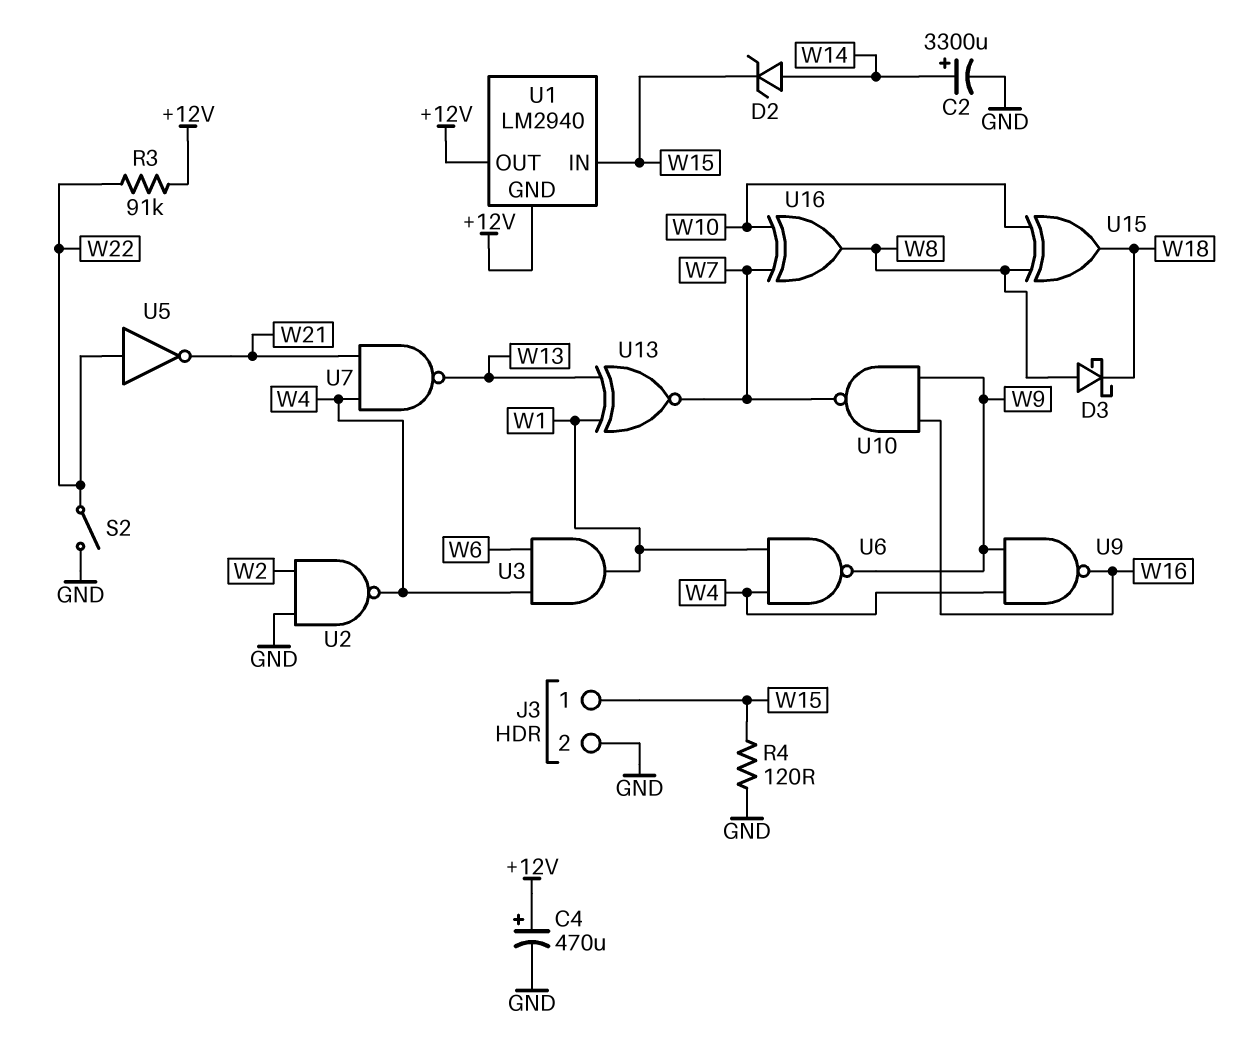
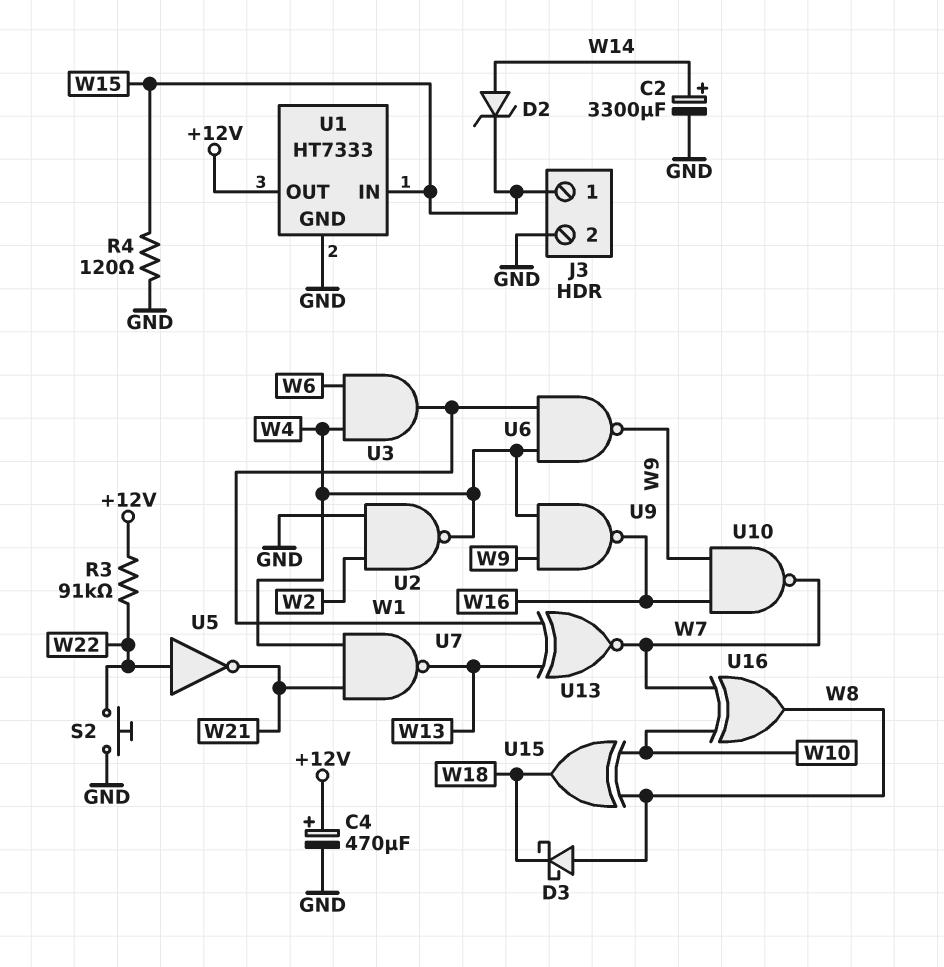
S2: switch (GND, W22) -> button (GND, W22)
U1: LM2940 -> HT7333
U1 pin GND: +12V -> GND

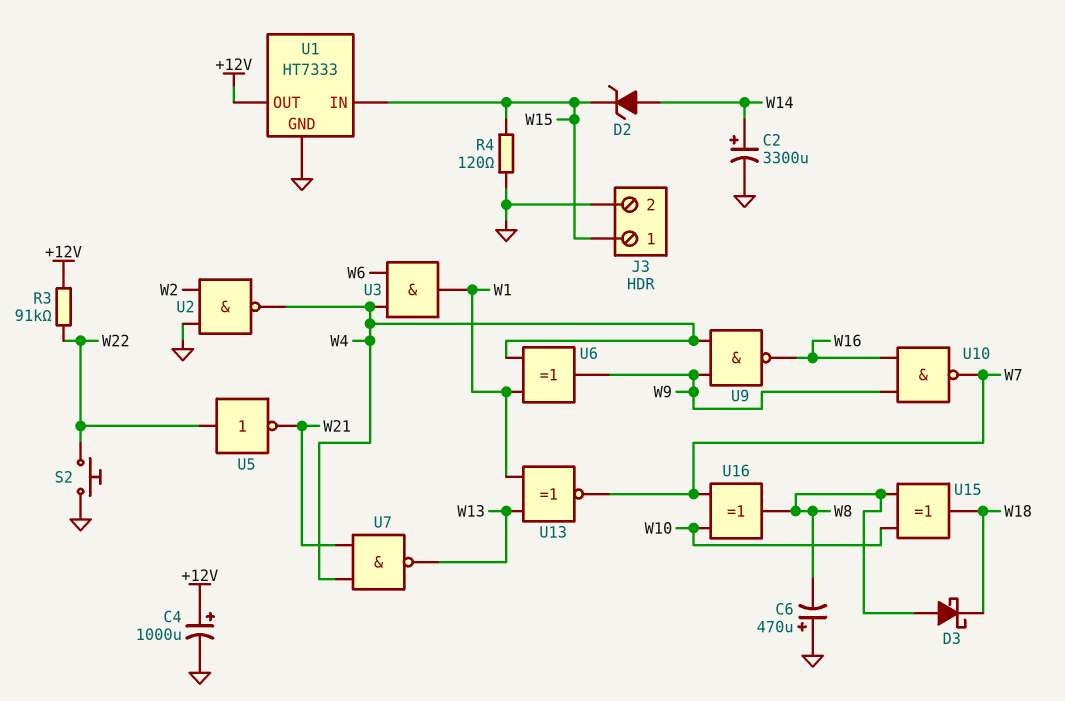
C4: 470uF (plus +12V, minus GND) -> 1000uF (plus +12V, minus GND)
C6: none -> 470uF (plus GND, minus W8)
U6: NAND (in W1, in W4, out W9) -> XOR (in W1, in W4, out W9)

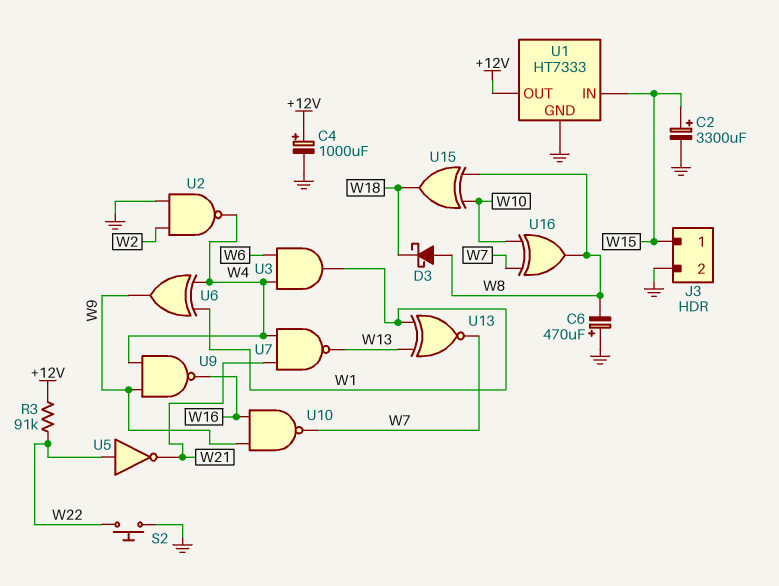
C2: 3300uF (plus W14, minus GND) -> 3300uF (plus W15, minus GND)
D2: zener (A W14, K W15) -> none
R4: 120 (GND, W15) -> none

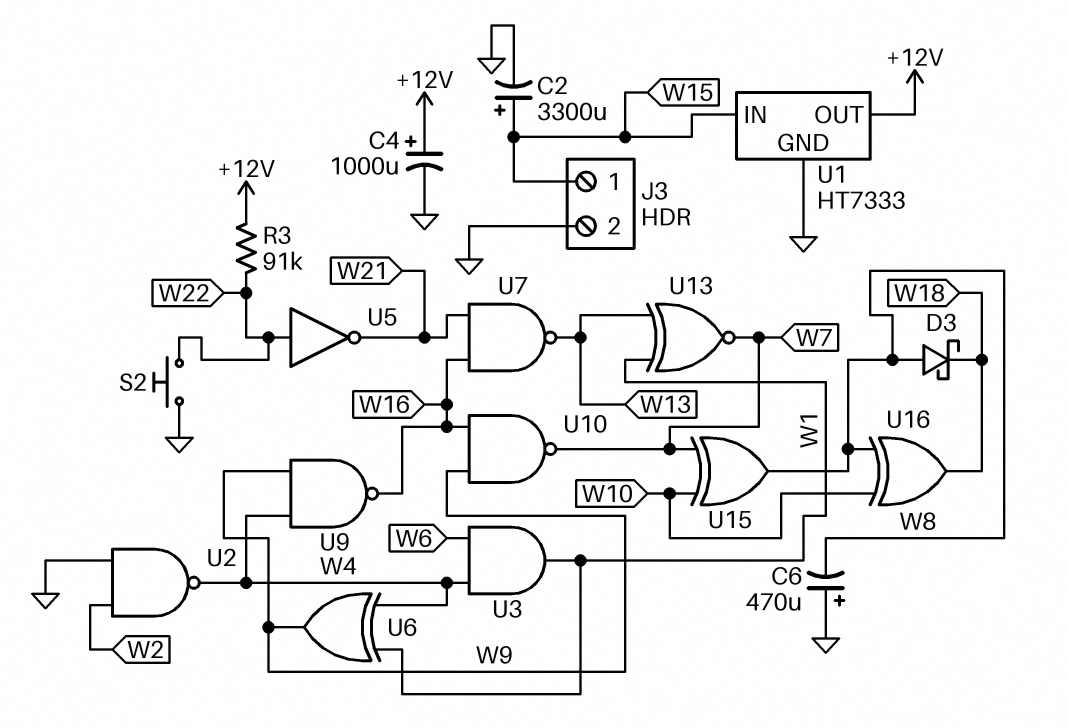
U7: NAND (in W4, in W21, out W13) -> NAND (in W16, in W21, out W13)
U15: XOR (in W8, in W10, out W18) -> XOR (in W7, in W10, out W8)
U16: XOR (in W7, in W10, out W8) -> XOR (in W8, in W10, out W18)

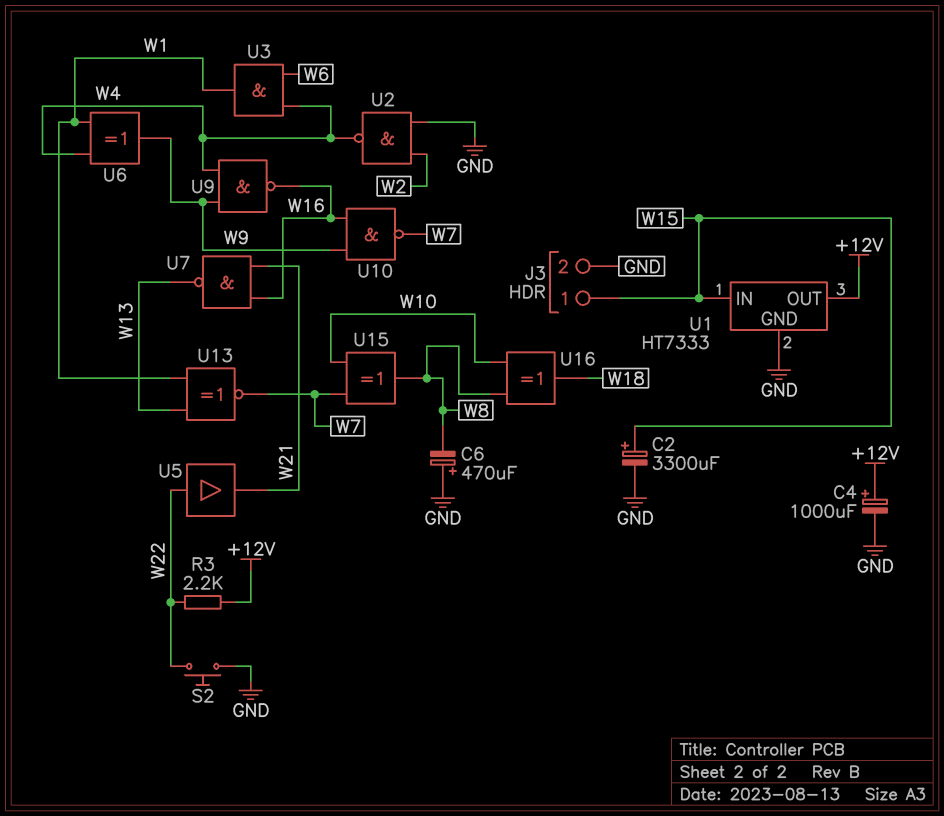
D3: schottky (A W8, K W18) -> none
R3: 91k (+12V, W22) -> 2.2k (+12V, W22)
U5: NOT (in W22, out W21) -> buffer (in W22, out W21)

